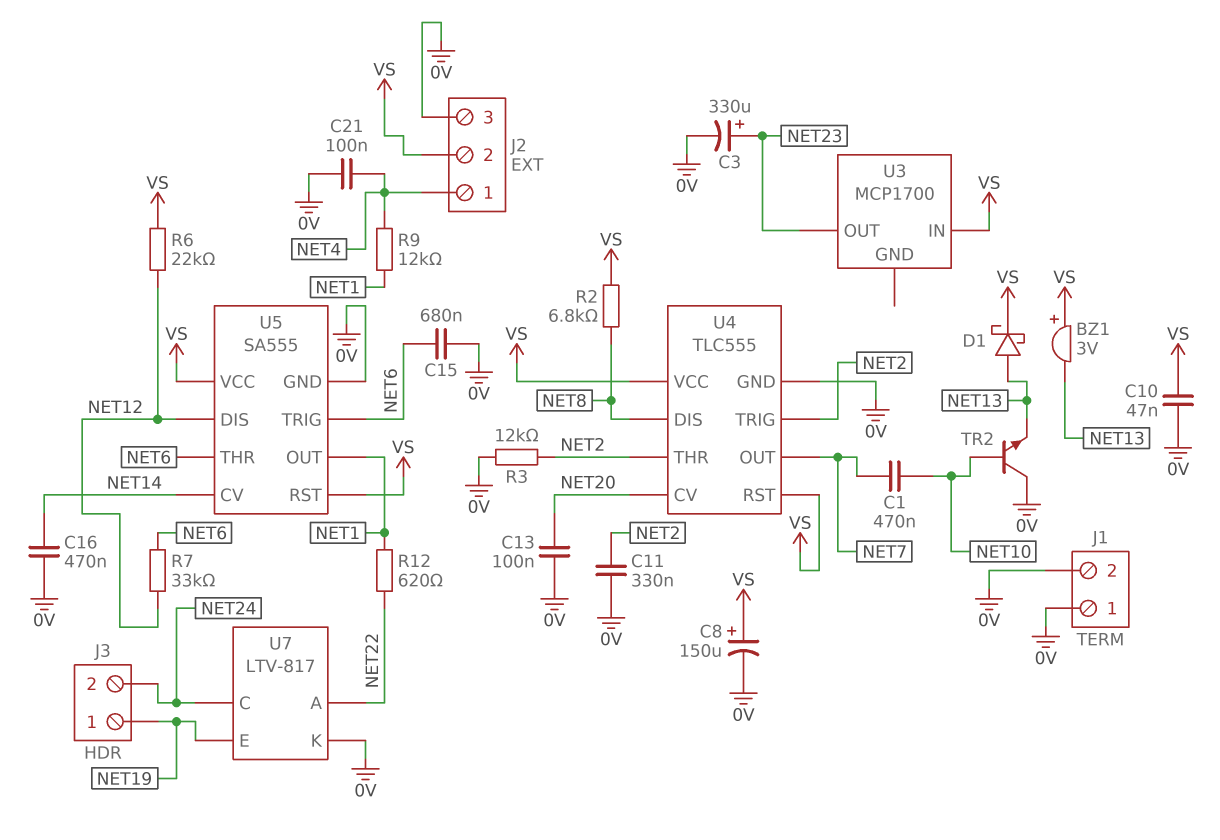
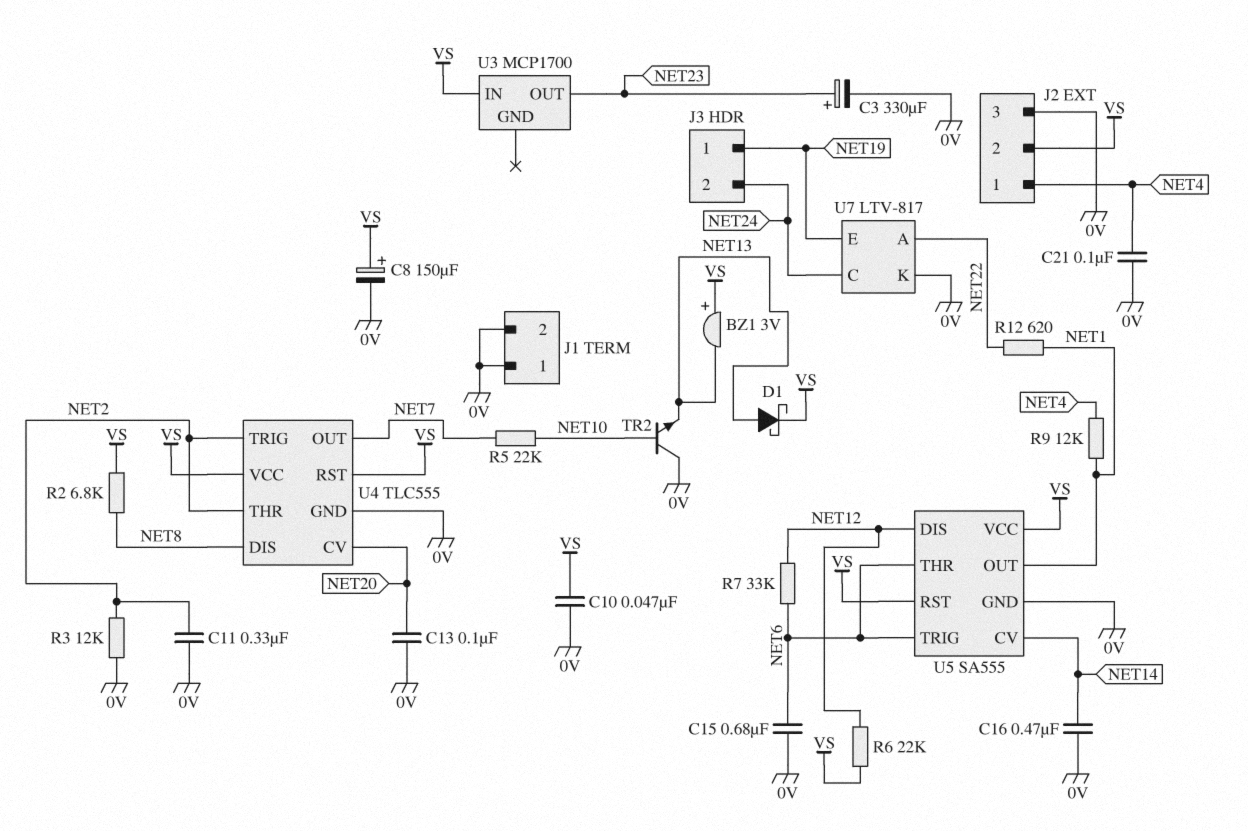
C1: 470nF (NET7, NET10) -> none
R5: none -> 22k (NET7, NET10)

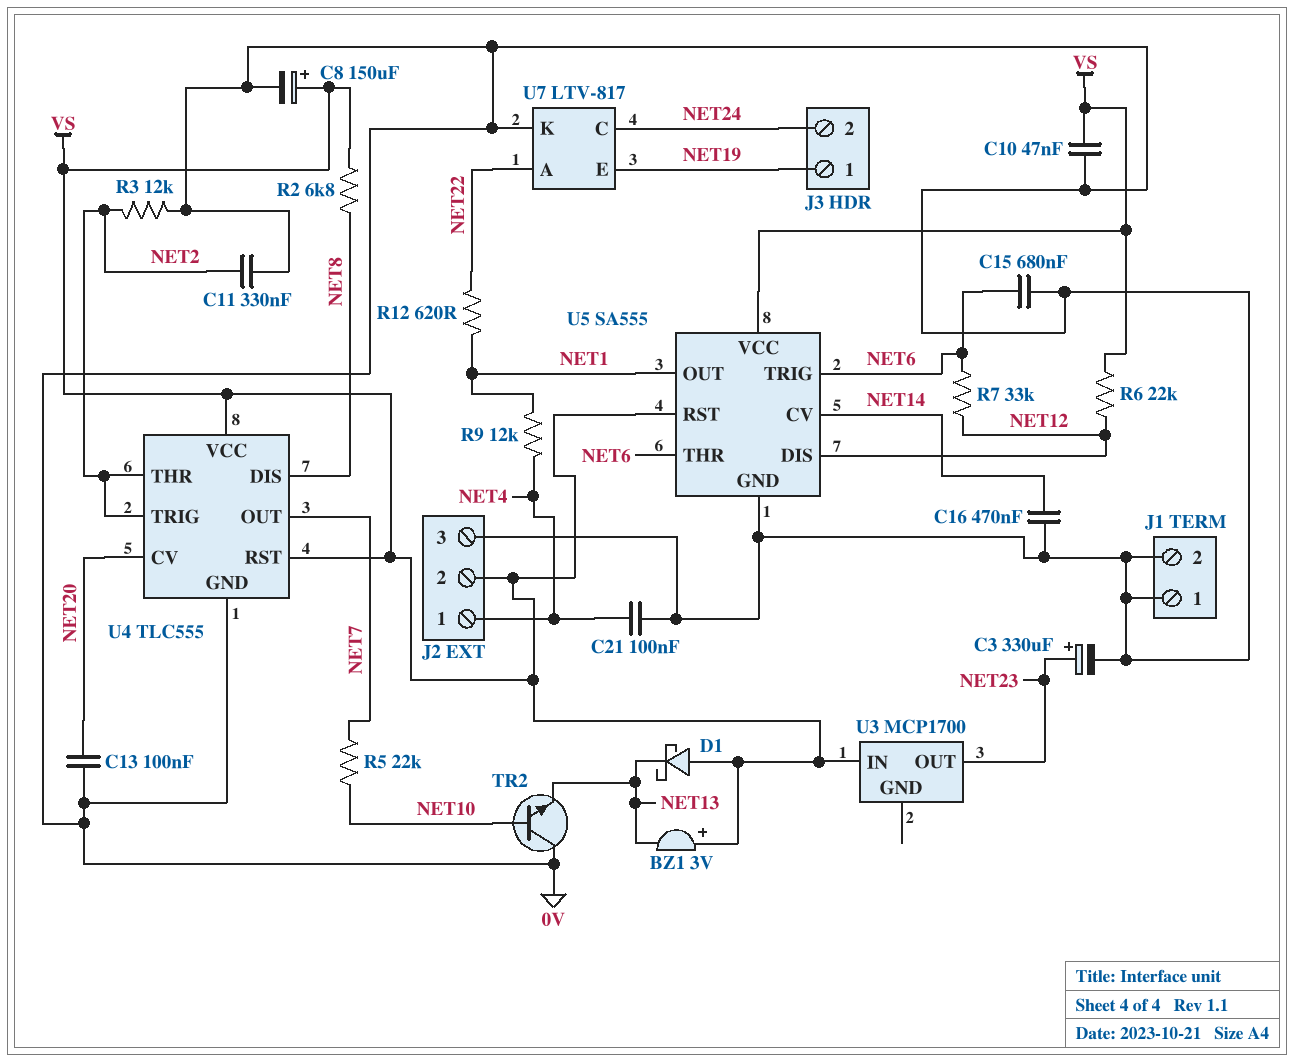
D1: schottky (A NET13, K VS) -> schottky (A VS, K NET13)

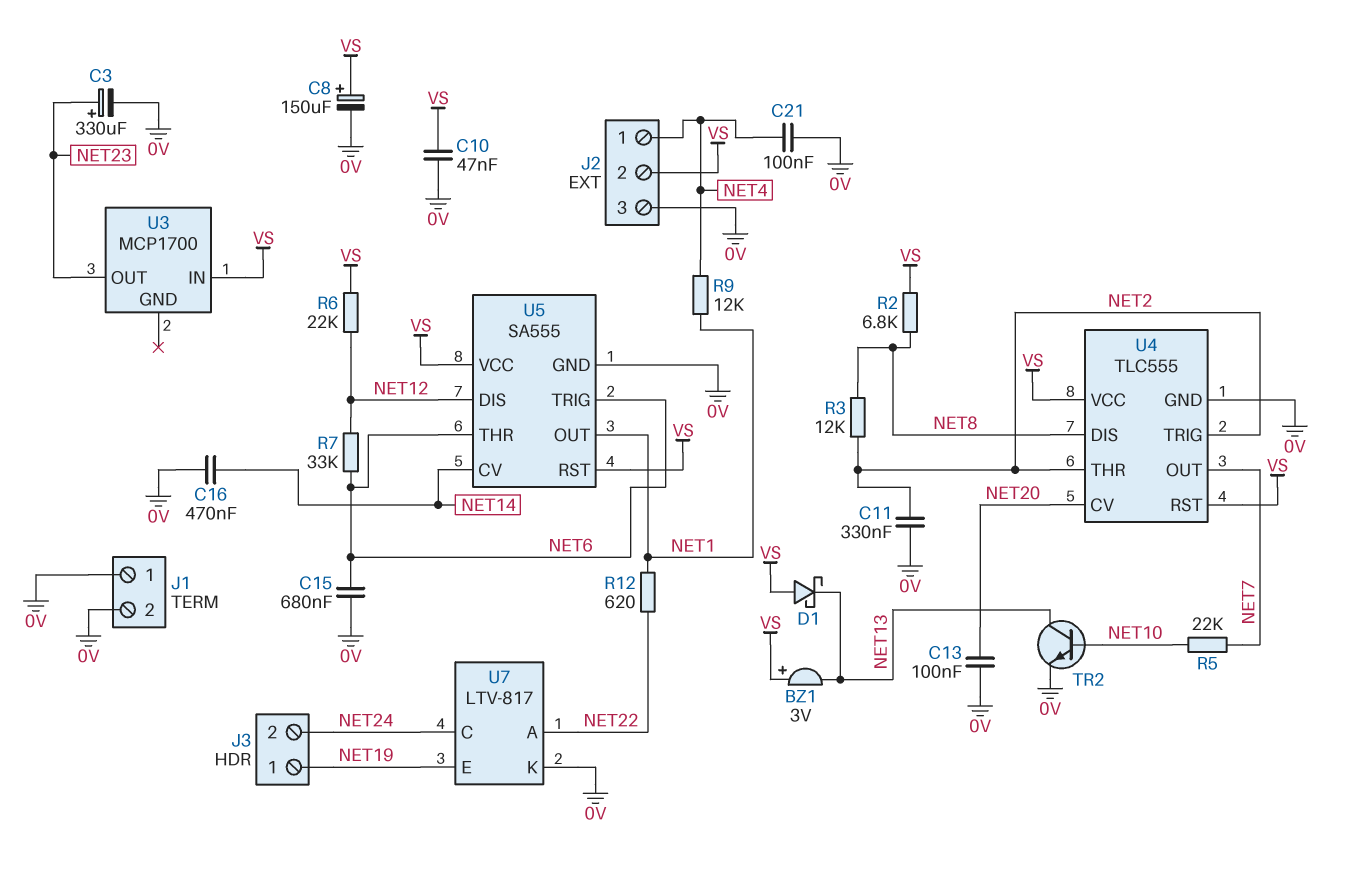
R3: 12k (0V, NET2) -> 12k (NET2, NET8)
TR2: NPN (B NET10, C 0V, E NET13) -> NPN (B NET10, C NET13, E 0V)

